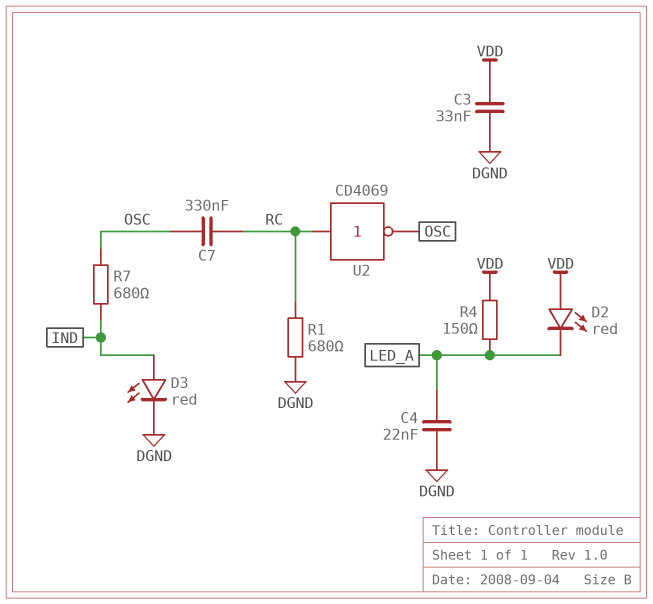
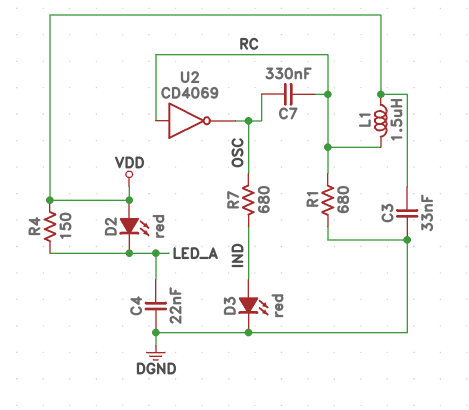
L1: none -> 1.5uH (RC, VDD)

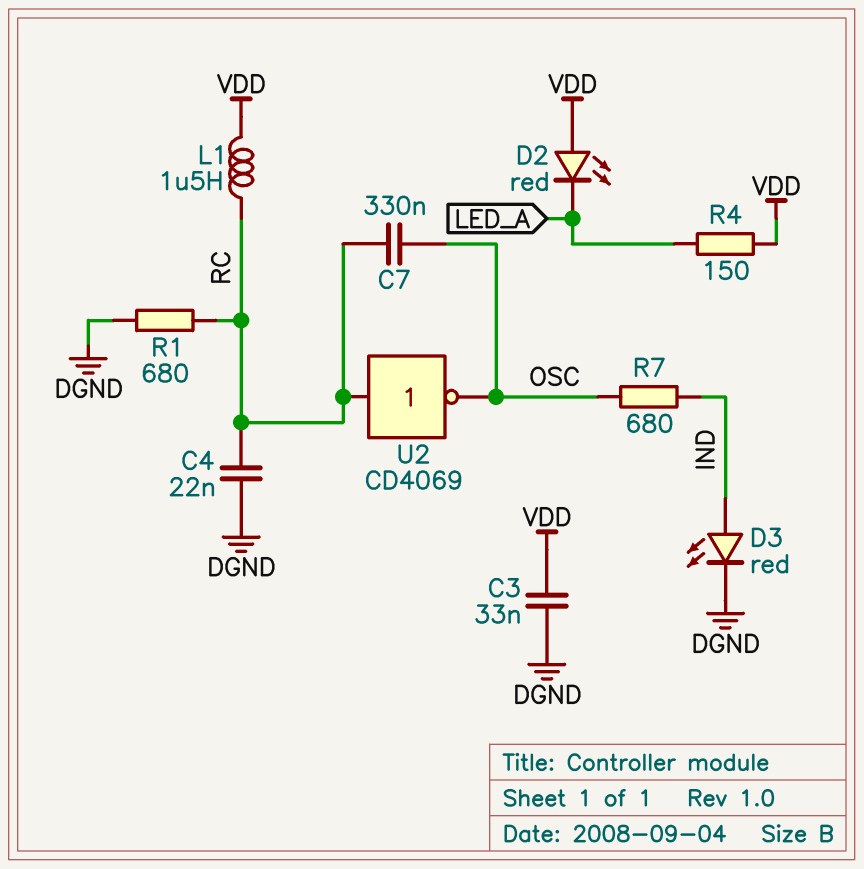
C4: 22nF (DGND, LED_A) -> 22nF (DGND, RC)

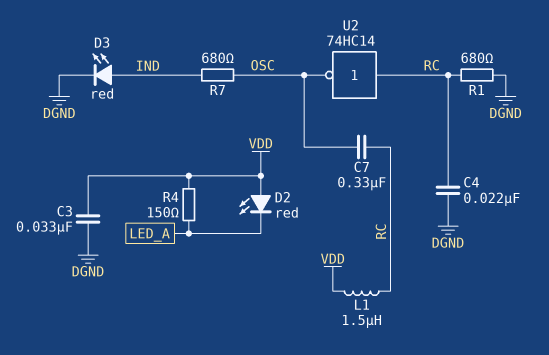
U2: NOT CD4069 (in RC, out OSC) -> NOT 74HC14 (in RC, out OSC)

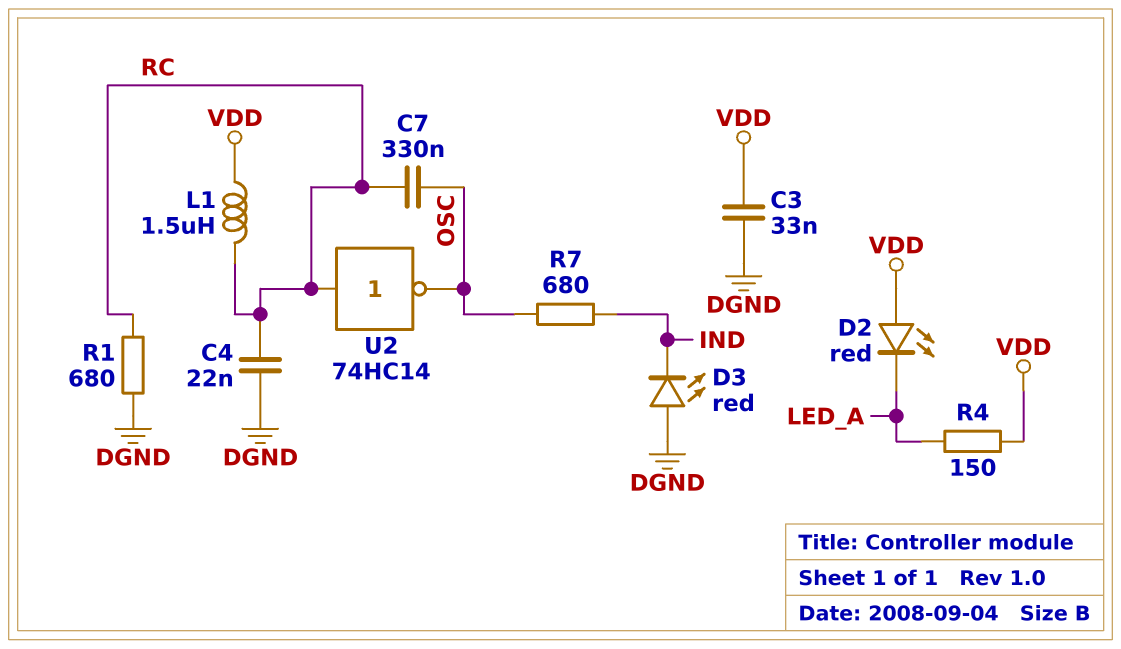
D3: LED red (A IND, K DGND) -> LED red (A DGND, K IND)

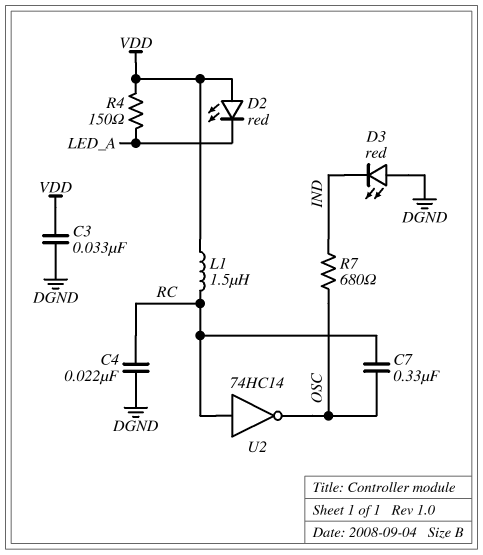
R1: 680 (DGND, RC) -> none

